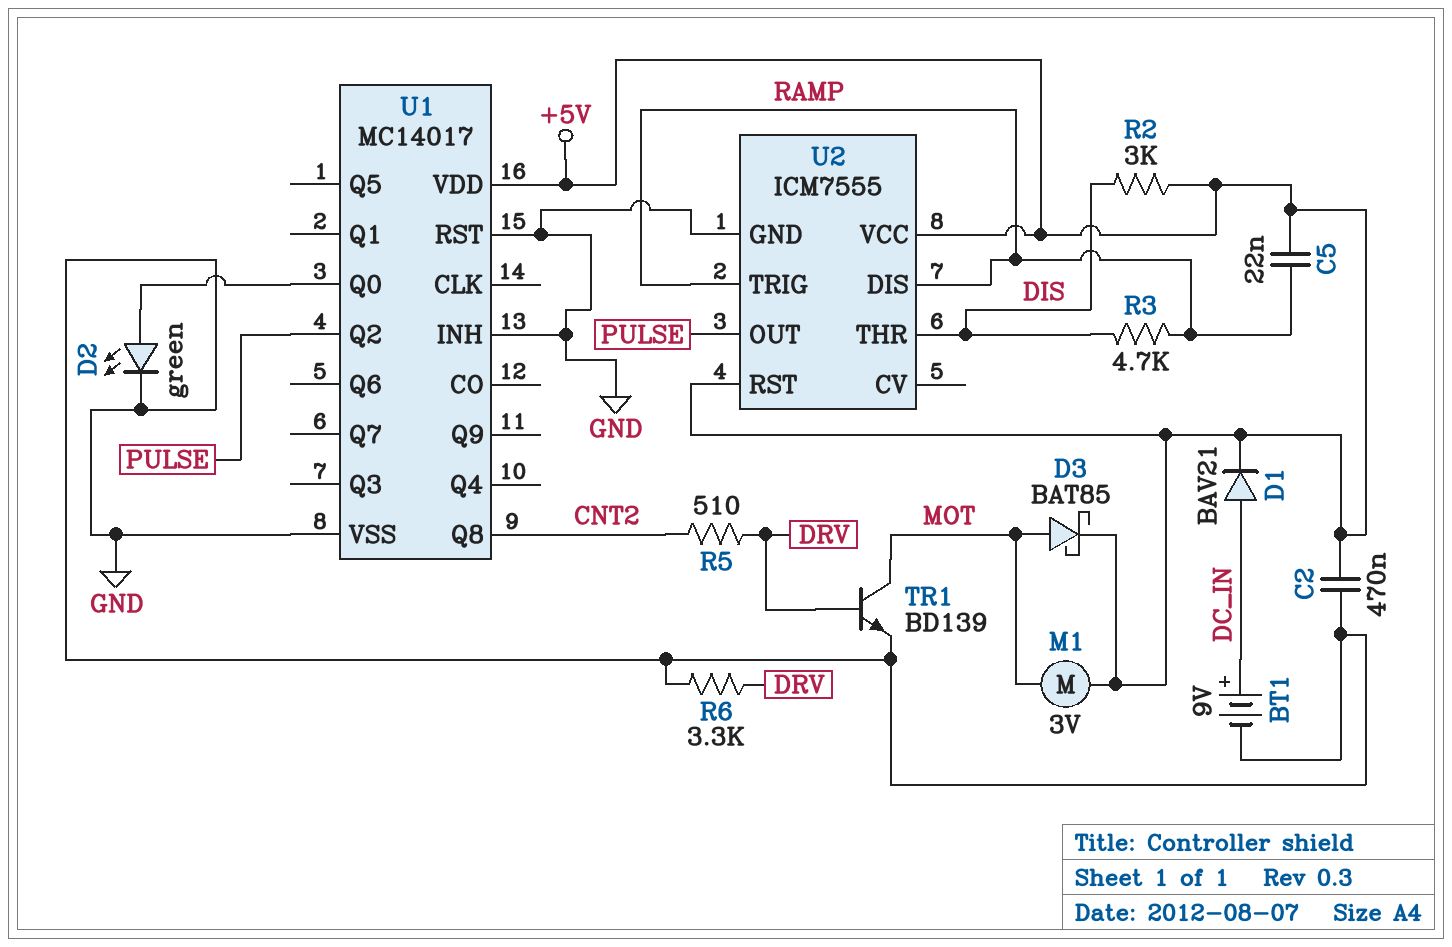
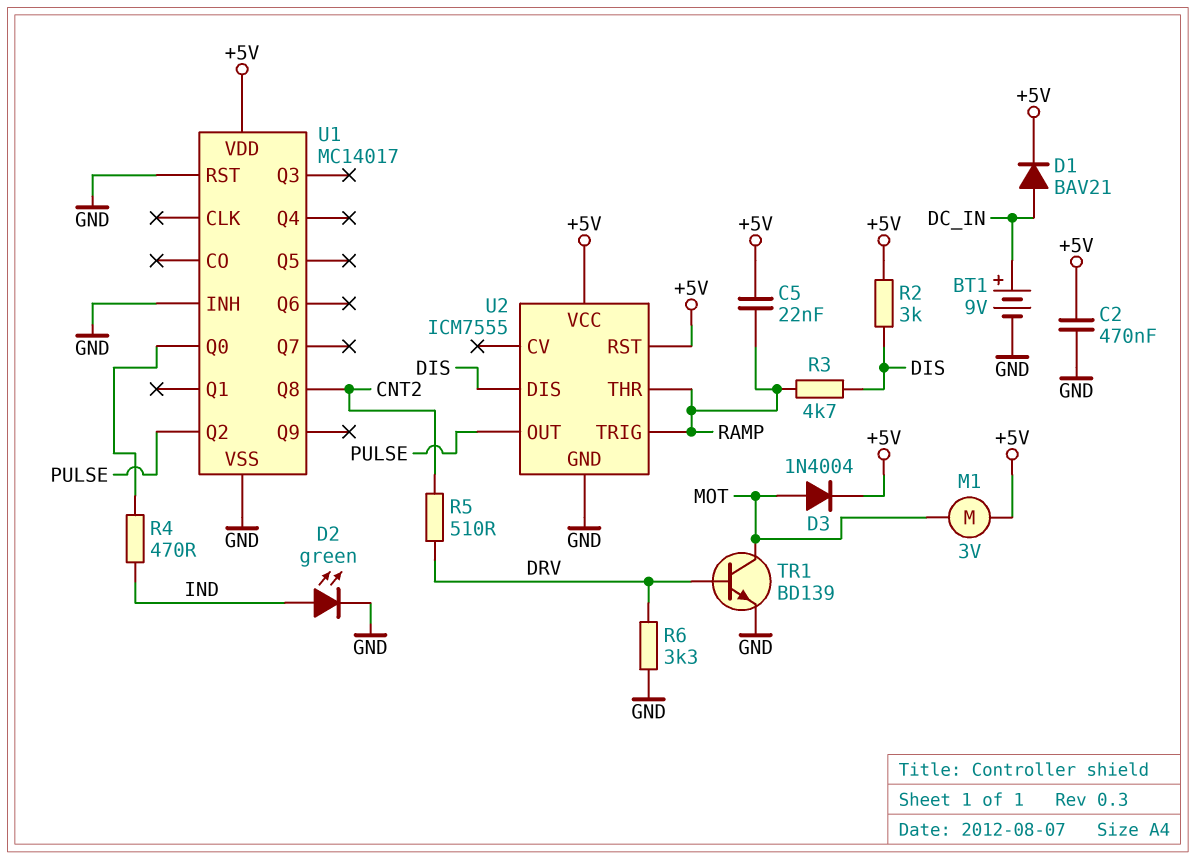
D2: LED green (A U1/Q0, K GND) -> LED green (A IND, K GND)
D3: schottky BAT85 (A MOT, K +5V) -> diode 1N4004 (A MOT, K +5V)
R4: none -> 470 (IND, U1/Q0)
U2 pin DIS: RAMP -> DIS
U2 pin THR: DIS -> RAMP

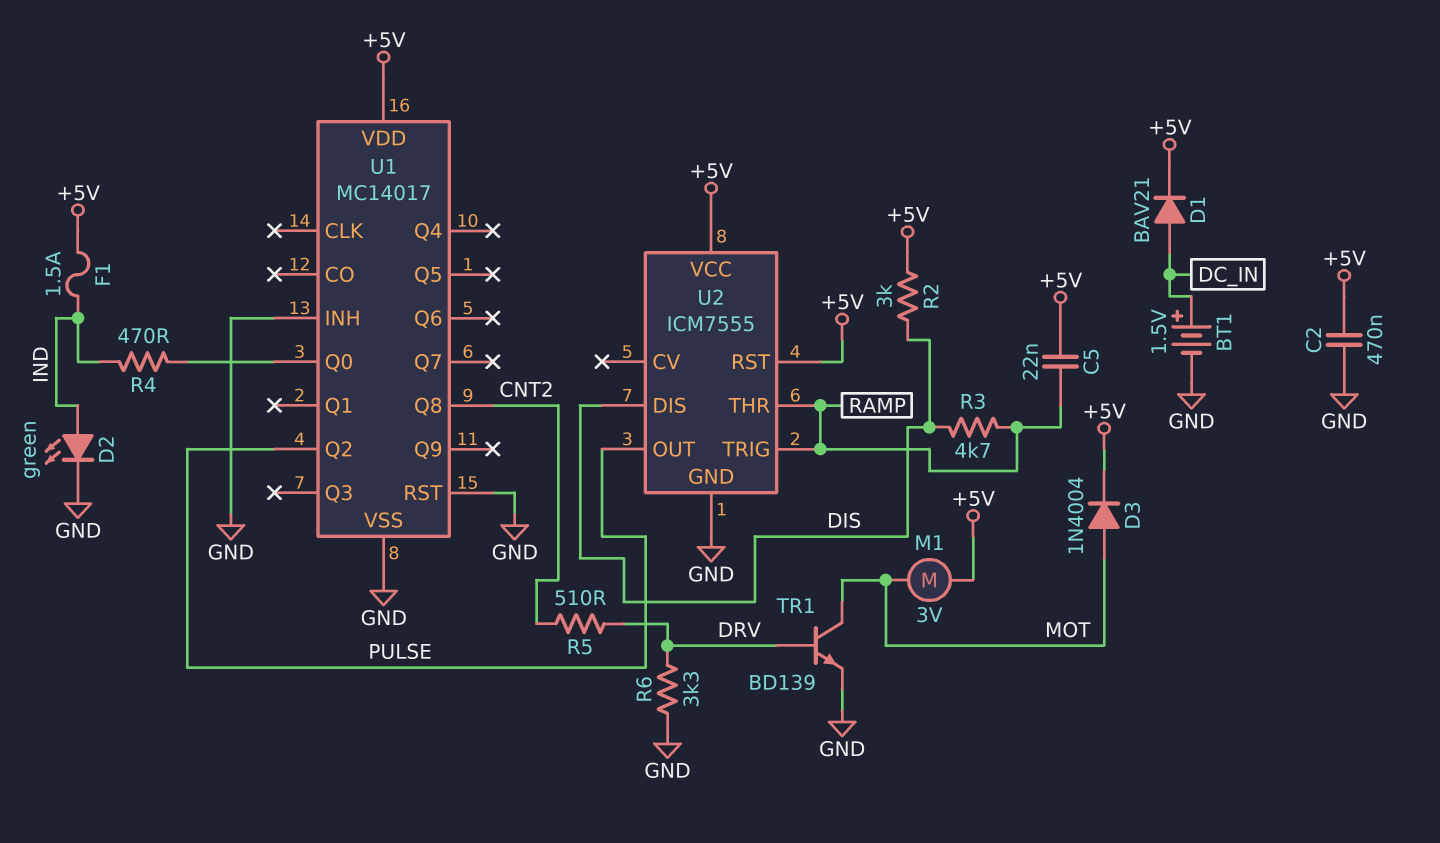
BT1: 9V (plus DC_IN, minus GND) -> 1.5V (plus DC_IN, minus GND)
F1: none -> 1.5A (+5V, IND)

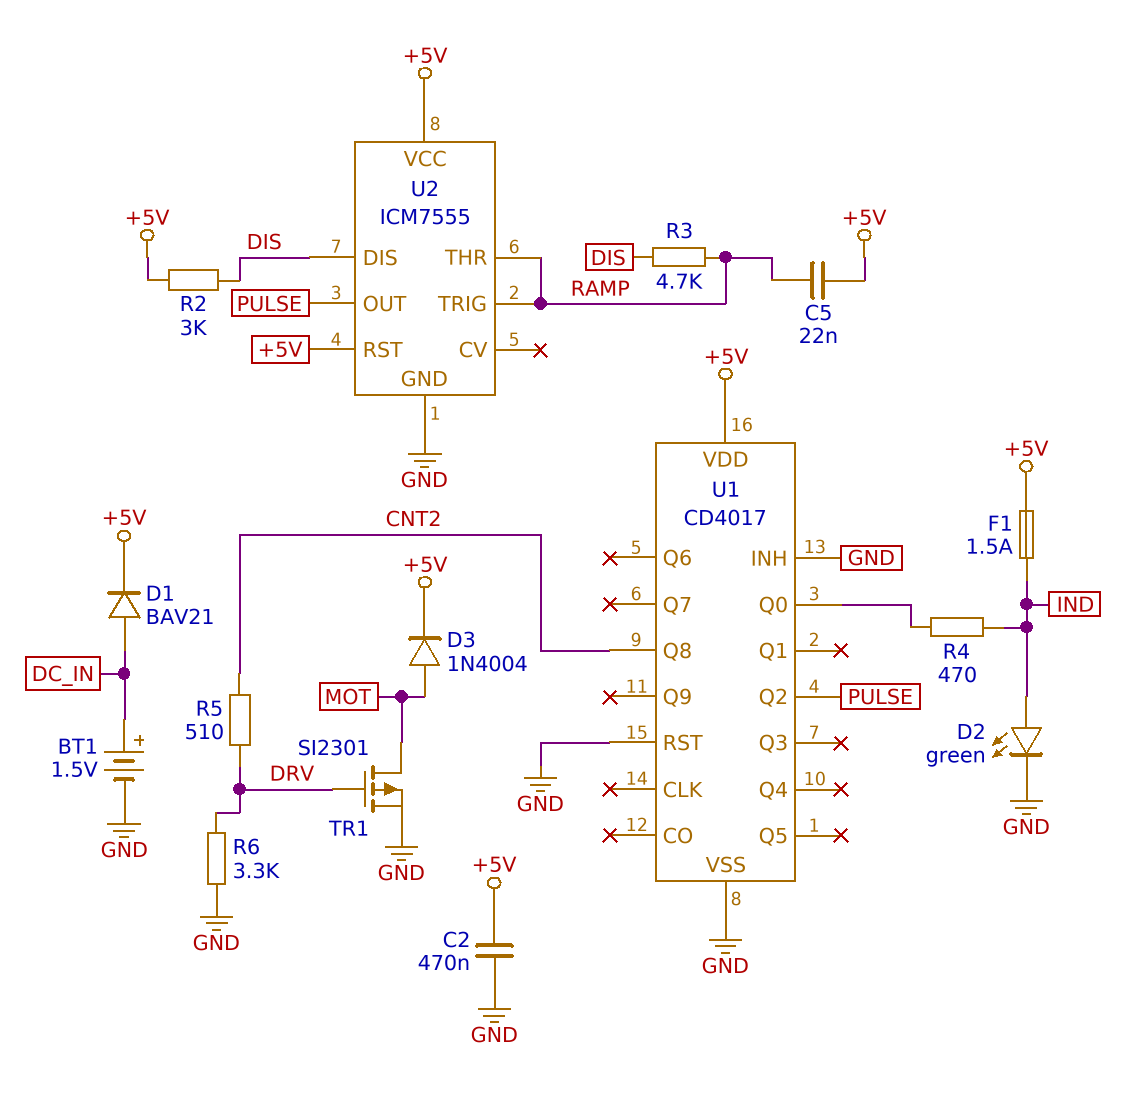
M1: motor 3V (+5V, MOT) -> none
TR1: NPN BD139 (B DRV, C MOT, E GND) -> PMOS SI2301 (G DRV, D MOT, S GND)
U1: MC14017 -> CD4017

